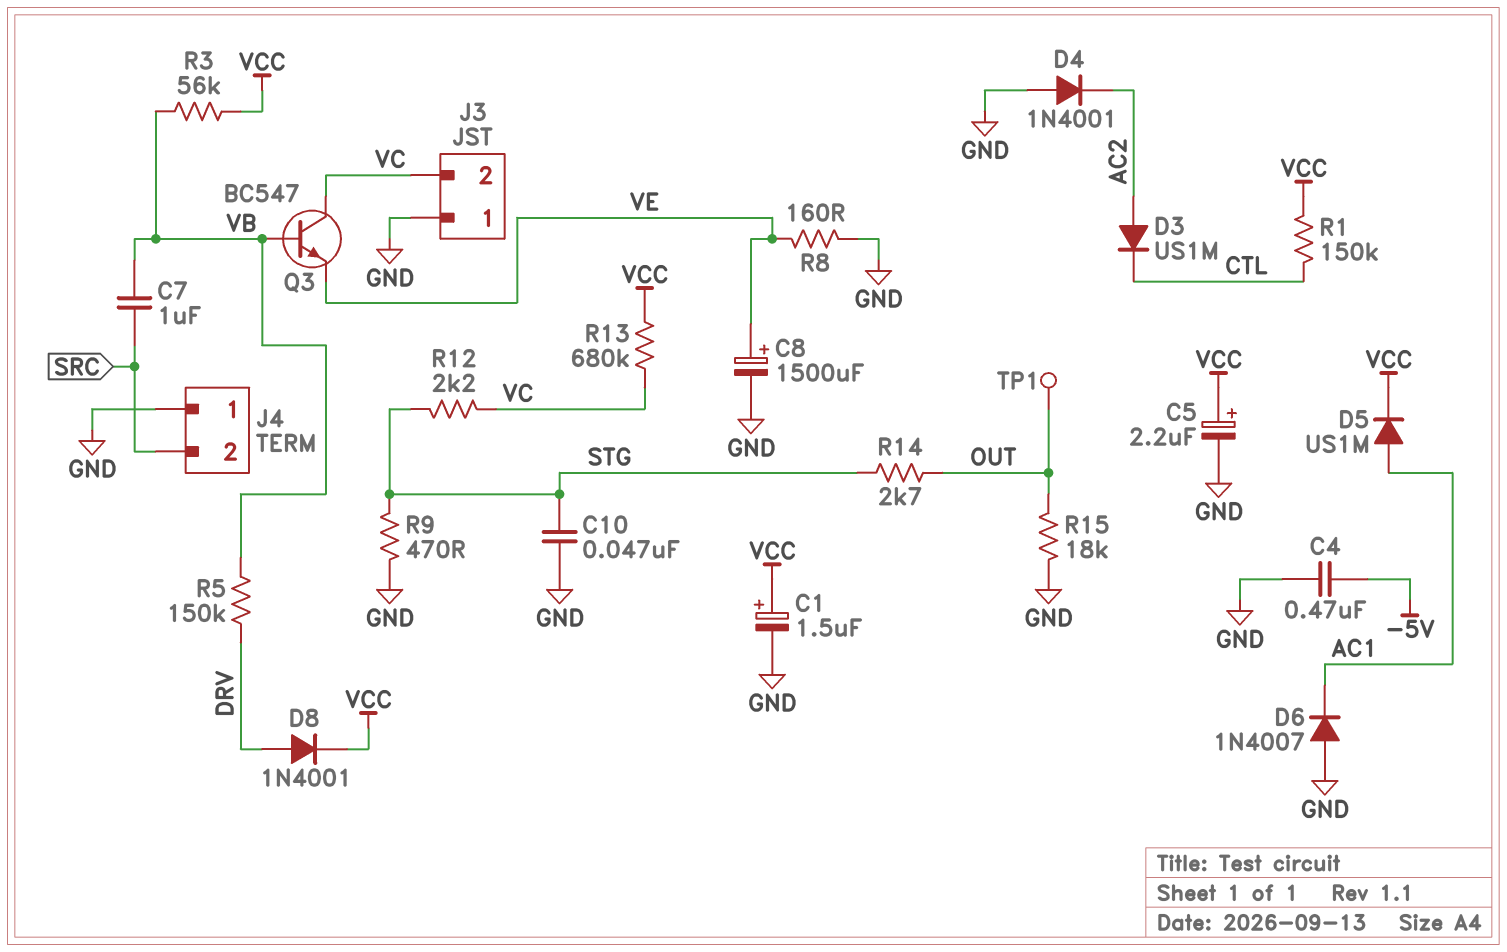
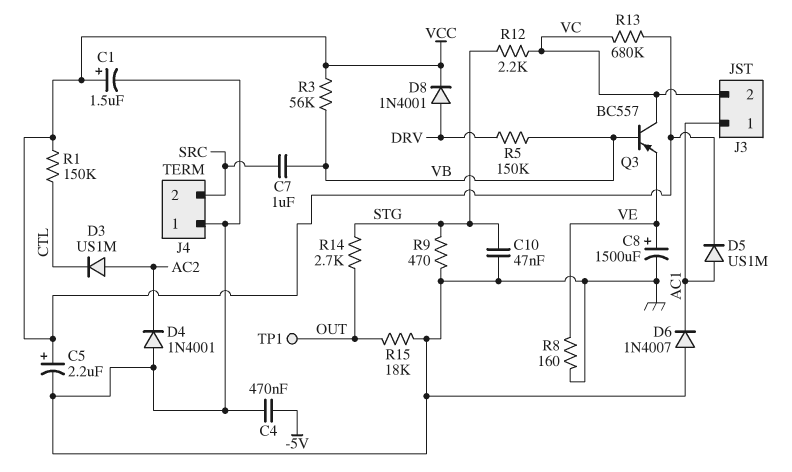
J3 pin 1: GND -> AC1
Q3: NPN BC547 (B VB, C VC, E VE) -> PNP BC557 (B VB, C VC, E VE)

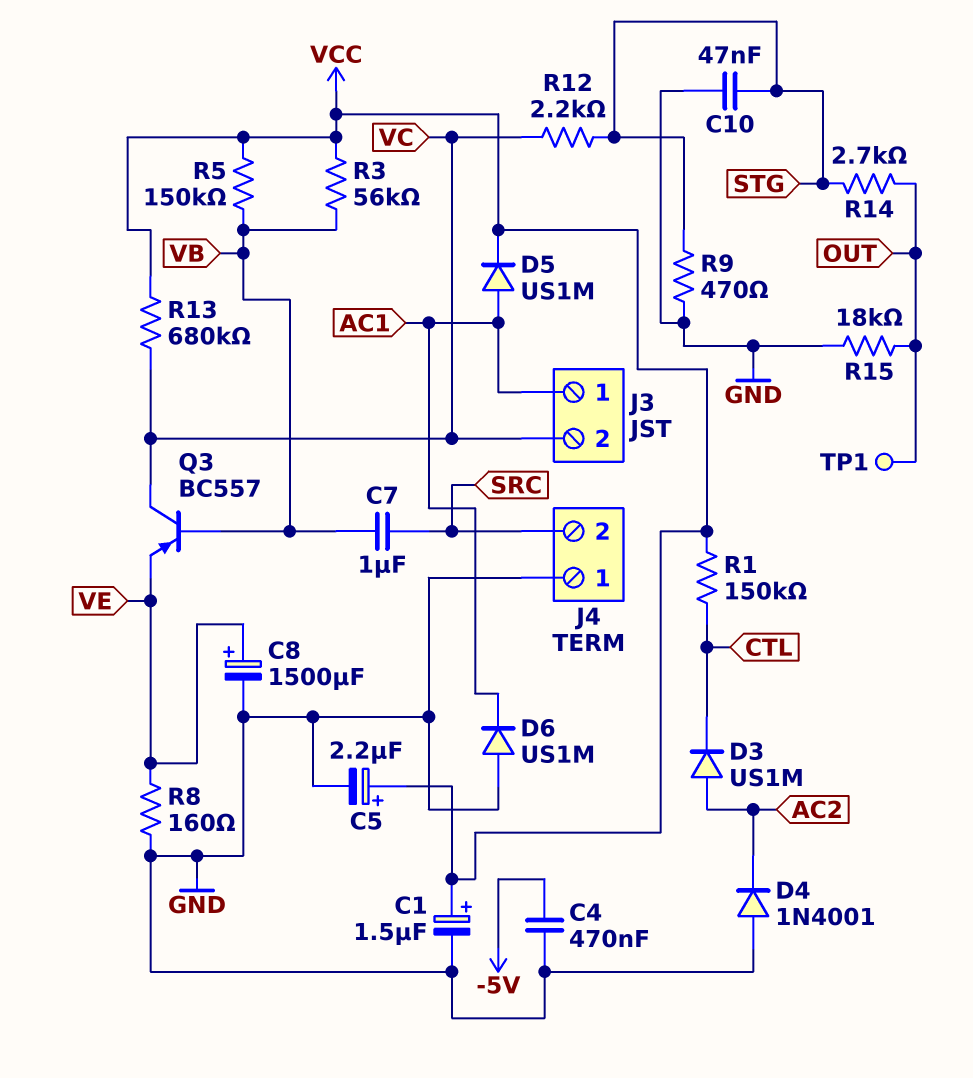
D6: diode 1N4007 (A GND, K AC1) -> diode US1M (A GND, K AC1)
D8: diode 1N4001 (A DRV, K VCC) -> none
R5: 150k (DRV, VB) -> 150k (VB, VCC)

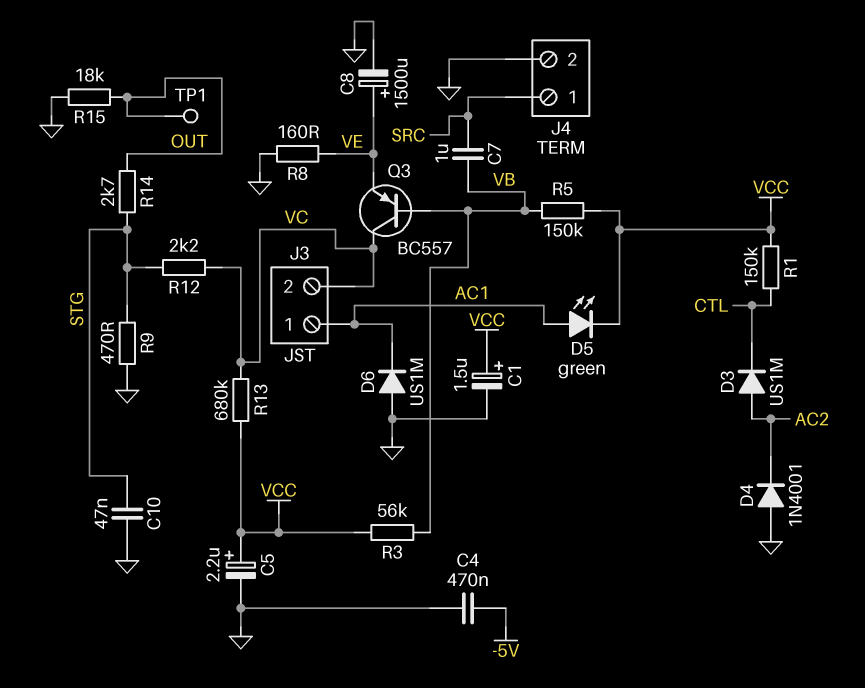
D5: diode US1M (A AC1, K VCC) -> LED green (A AC1, K VCC)
J4 pin 1: GND -> SRC
J4 pin 2: SRC -> GND

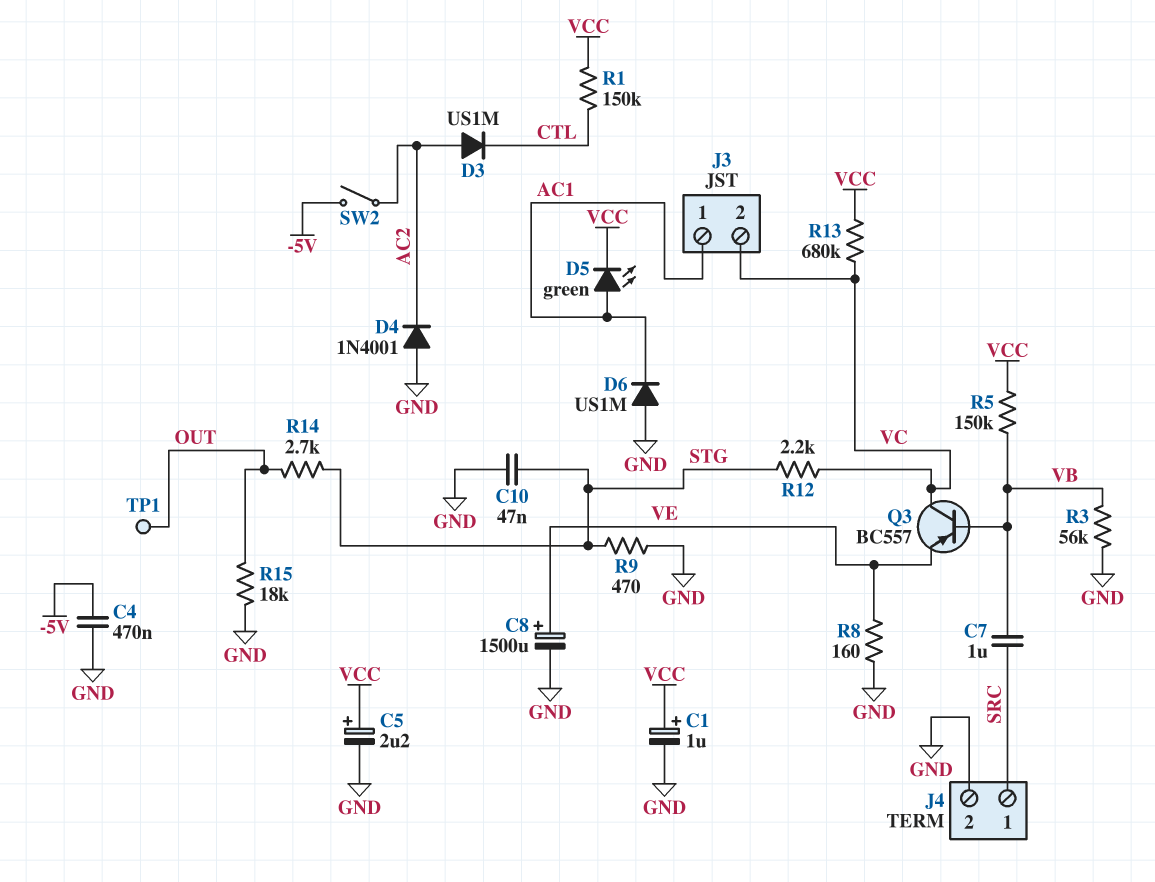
C1: 1.5uF (plus VCC, minus GND) -> 1uF (plus VCC, minus GND)
R3: 56k (VB, VCC) -> 56k (GND, VB)
SW2: none -> switch (-5V, AC2)

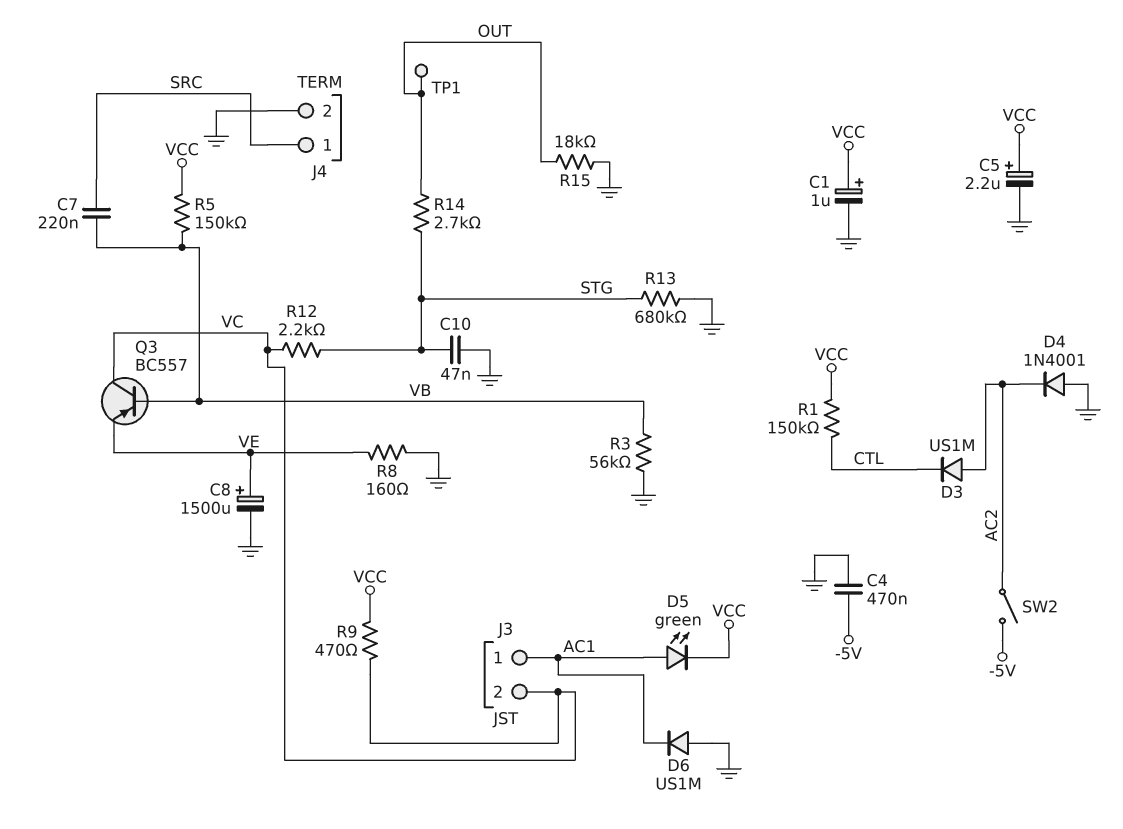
C7: 1uF (SRC, VB) -> 220nF (SRC, VB)
R9: 470 (GND, STG) -> 470 (VC, VCC)
R13: 680k (VC, VCC) -> 680k (GND, STG)

